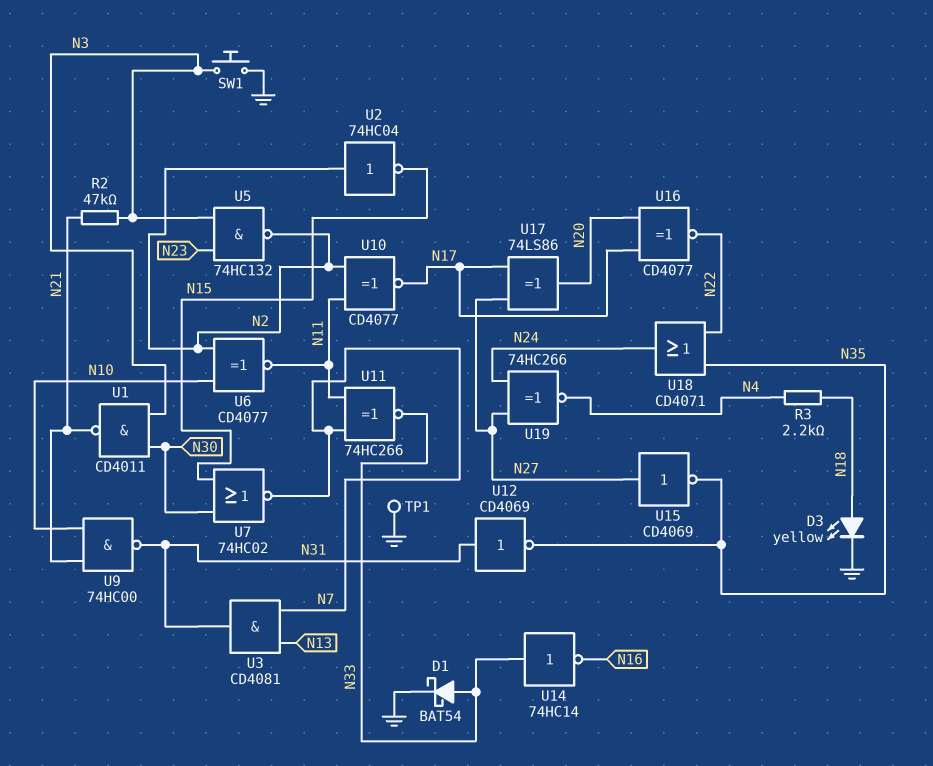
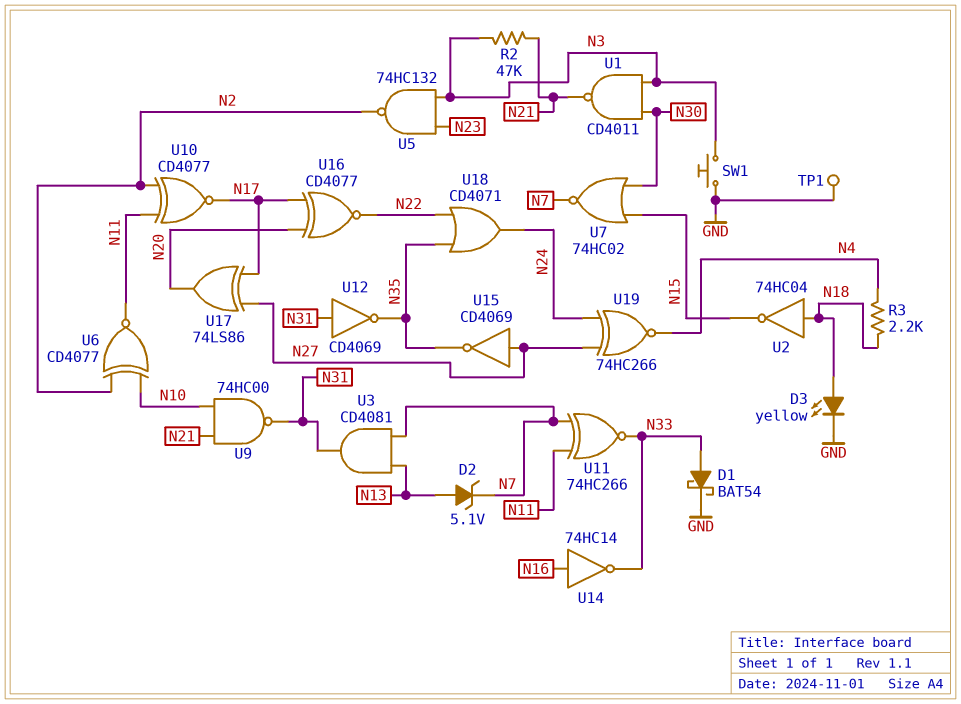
D2: none -> zener 5.1V (A N13, K N7)
U2: NOT 74HC04 (in N2, out N15) -> NOT 74HC04 (in N18, out N15)
U14: NOT 74HC14 (in N33, out N16) -> NOT 74HC14 (in N16, out N33)

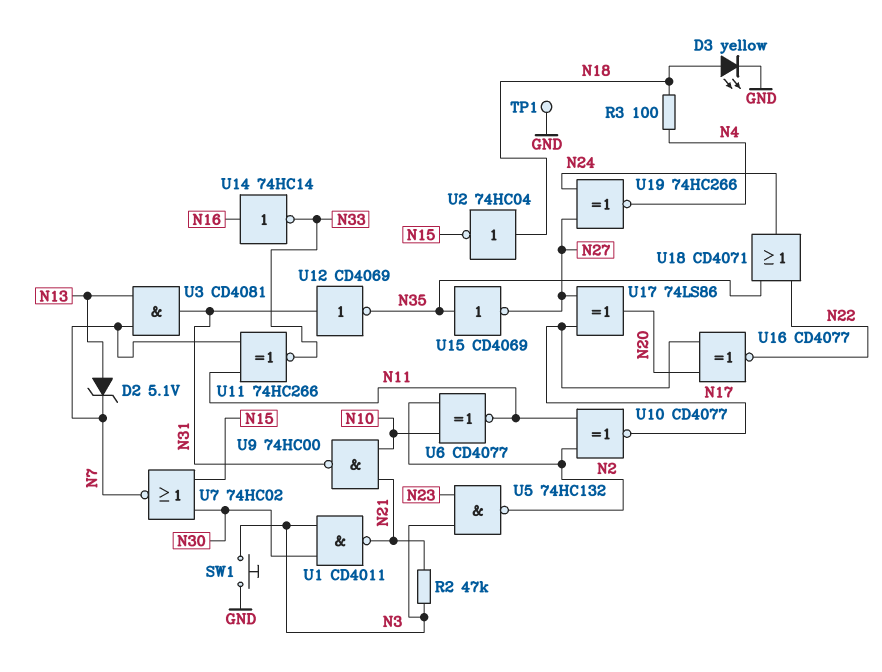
D1: schottky BAT54 (A N33, K GND) -> none
R3: 2.2k (N4, N18) -> 100 (N4, N18)
U15: NOT CD4069 (in N27, out N35) -> NOT CD4069 (in N35, out N27)

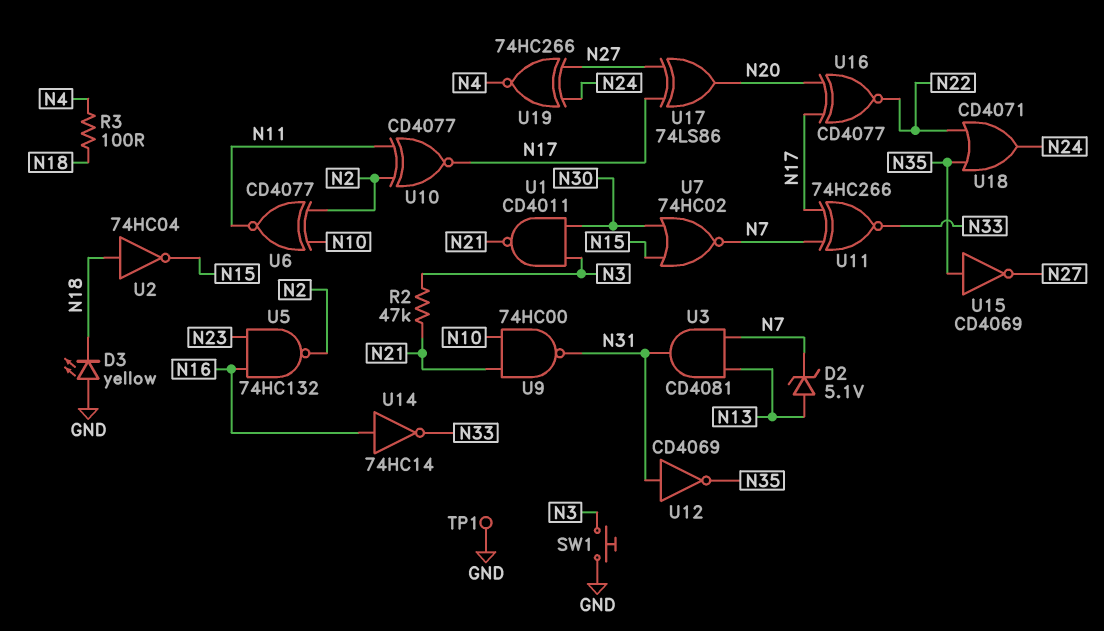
D3: LED yellow (A N18, K GND) -> LED yellow (A GND, K N18)
U5: NAND 74HC132 (in N3, in N23, out N2) -> NAND 74HC132 (in N16, in N23, out N2)
U11: XNOR 74HC266 (in N7, in N11, out N33) -> XNOR 74HC266 (in N7, in N17, out N33)

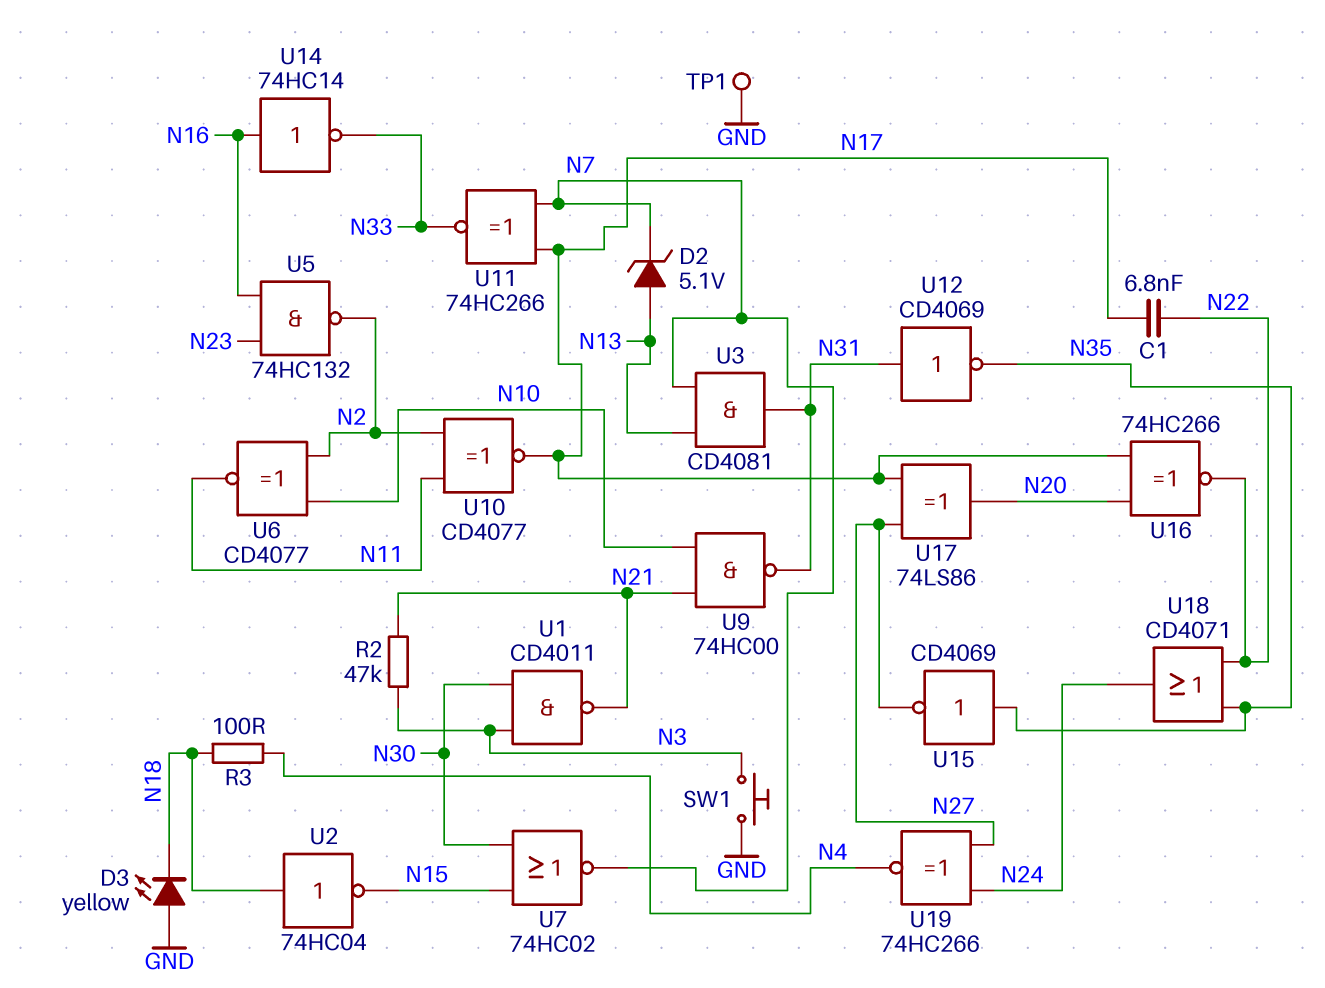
C1: none -> 6.8nF (N17, N22)
U16: XNOR CD4077 (in N17, in N20, out N22) -> XNOR 74HC266 (in N17, in N20, out N22)

